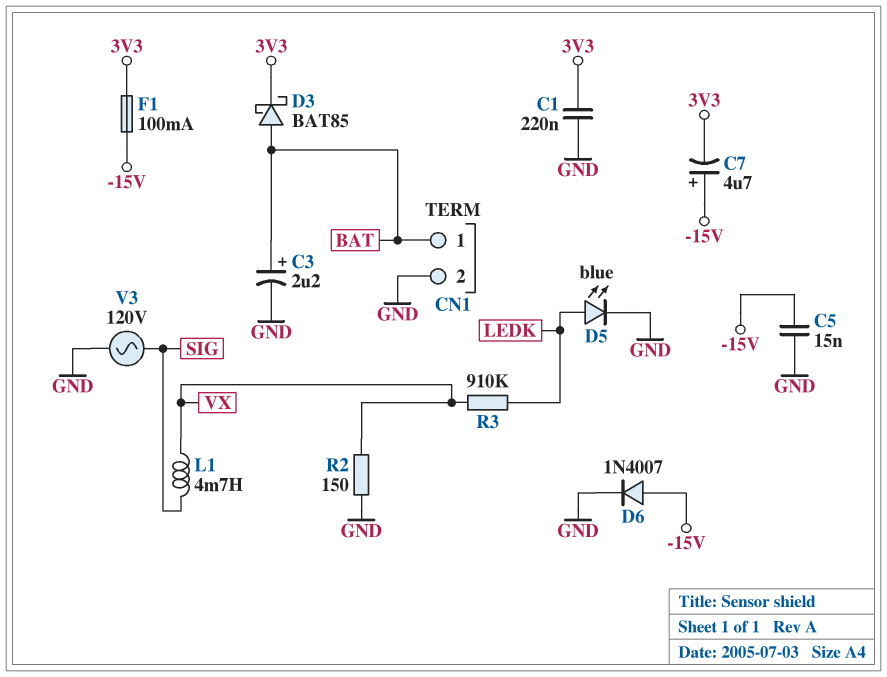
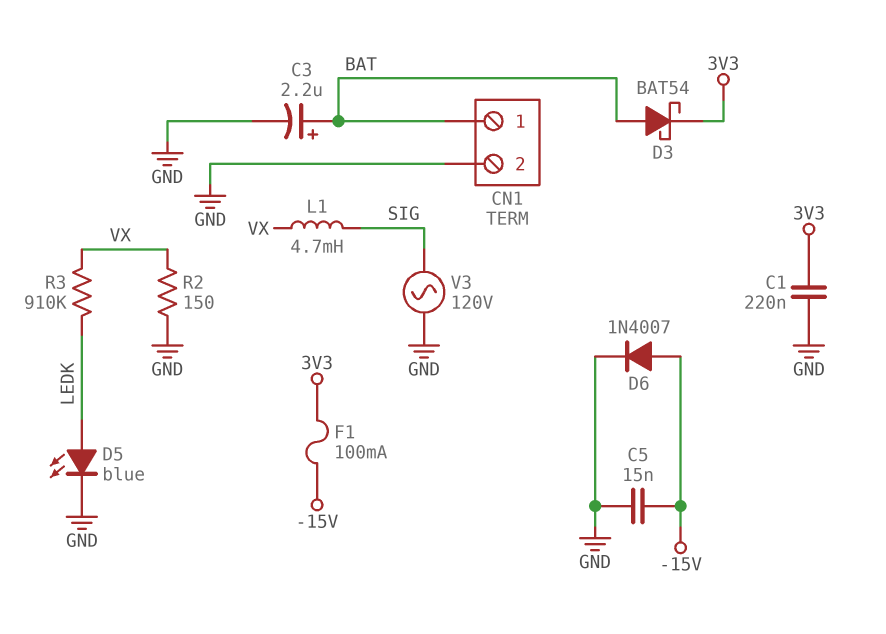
C7: 4.7uF (plus -15V, minus 3V3) -> none
D3: schottky BAT85 (A BAT, K 3V3) -> schottky BAT54 (A BAT, K 3V3)

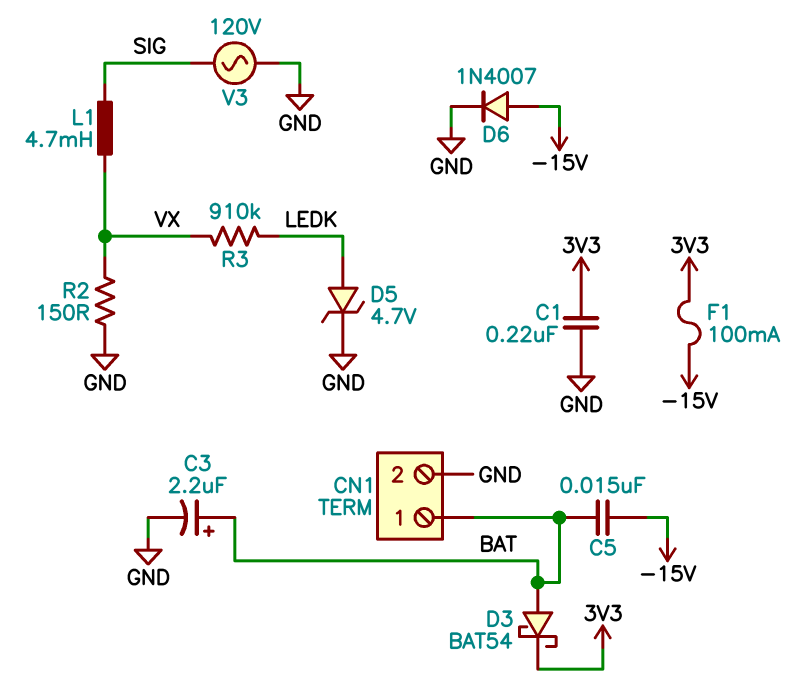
C5: 15nF (-15V, GND) -> 15nF (-15V, BAT)
D5: LED blue (A LEDK, K GND) -> zener 4.7V (A LEDK, K GND)

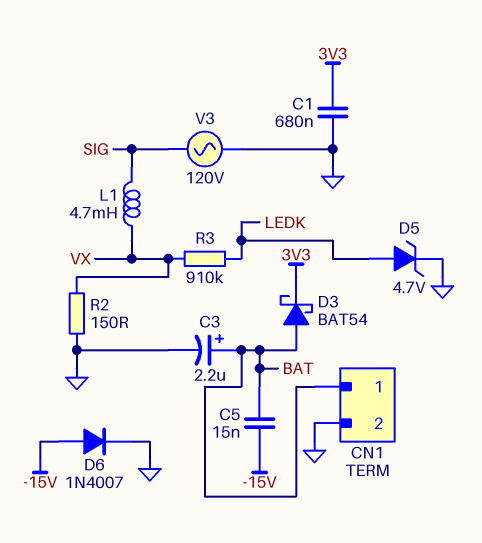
C1: 220nF (3V3, GND) -> 680nF (3V3, GND)
F1: 100mA (-15V, 3V3) -> none

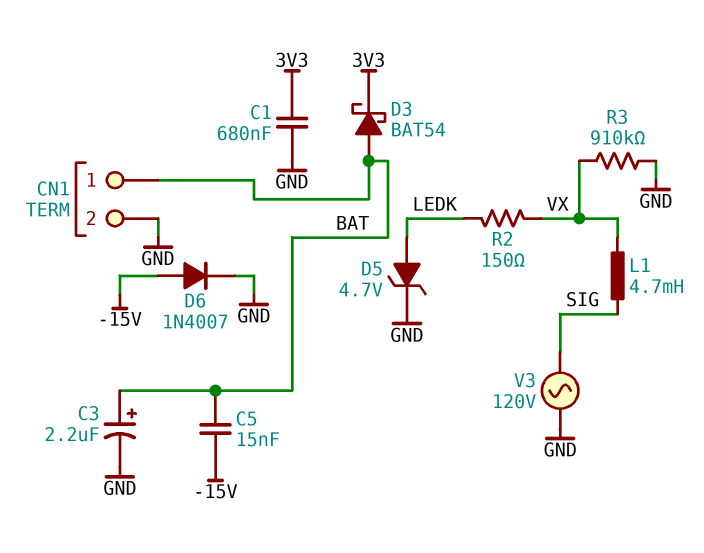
R2: 150 (GND, VX) -> 150 (LEDK, VX)
R3: 910k (LEDK, VX) -> 910k (GND, VX)

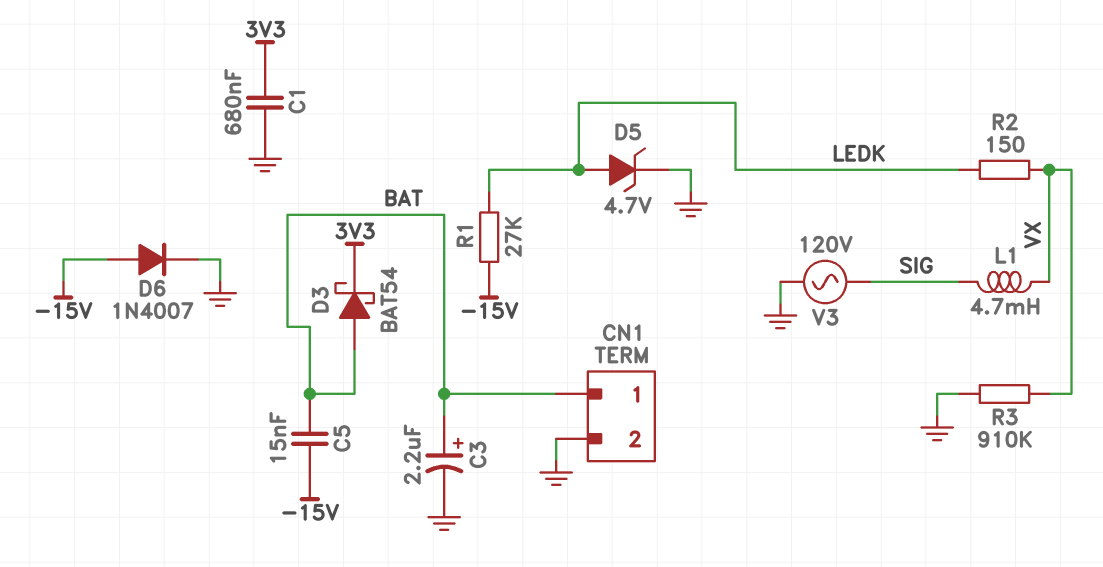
R1: none -> 27k (-15V, LEDK)

